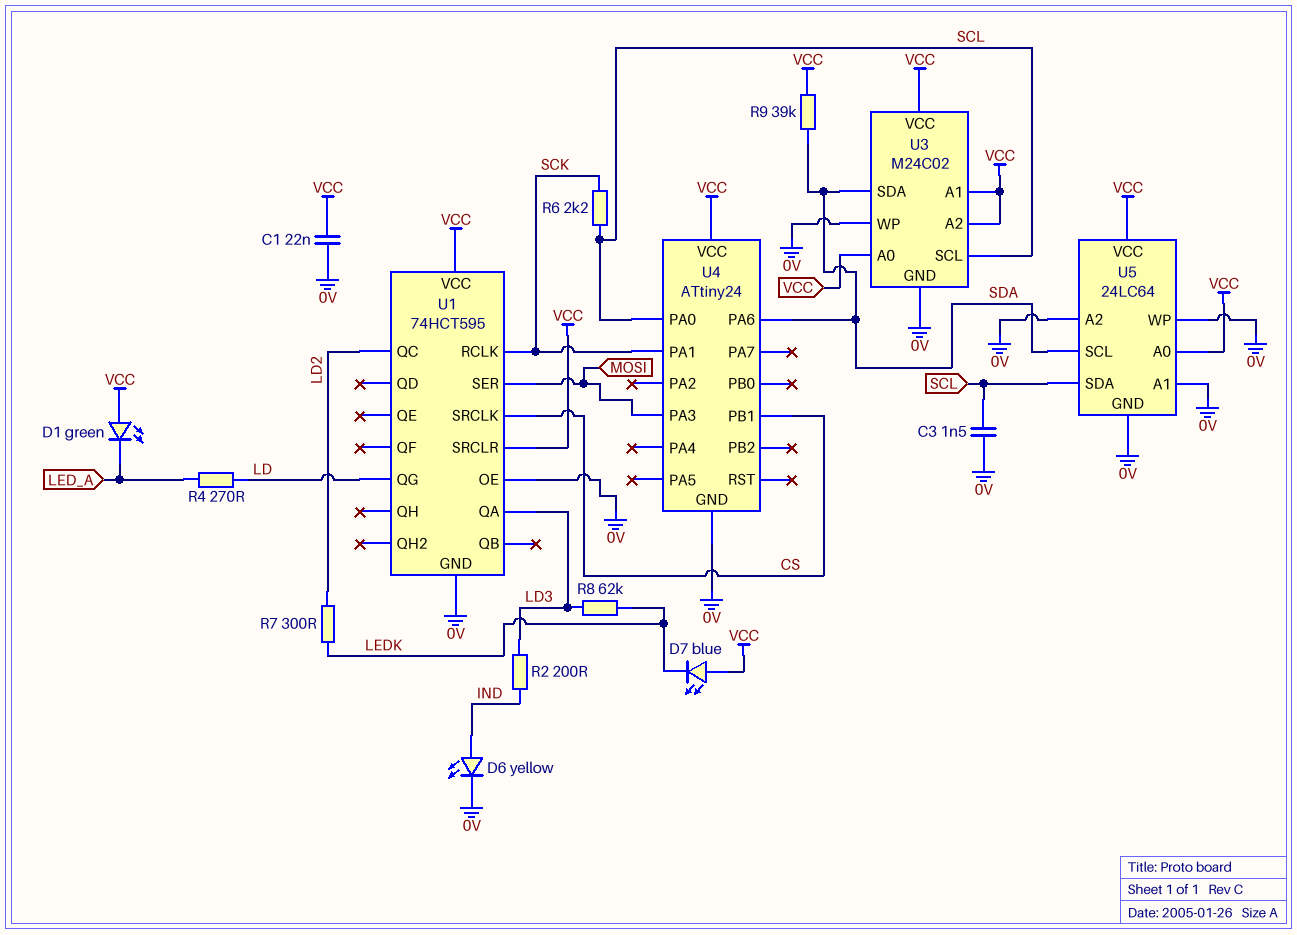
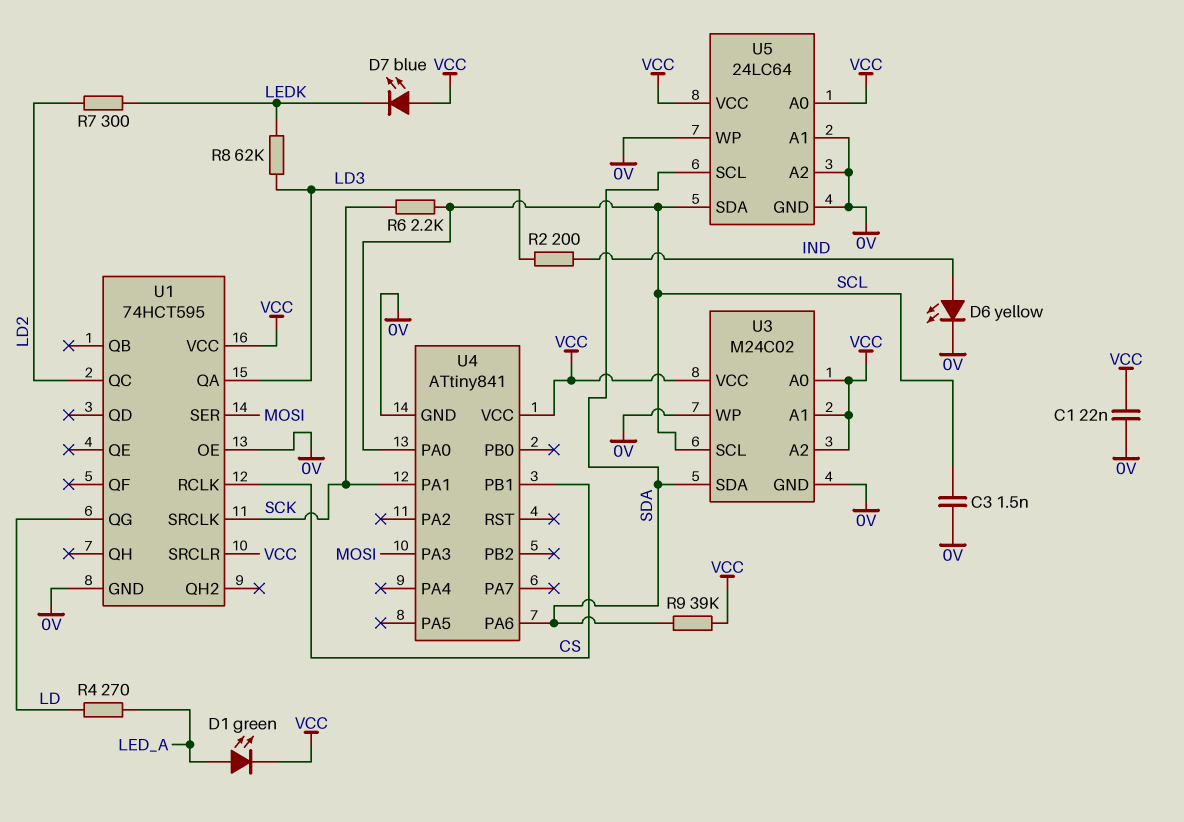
D1: LED green (A VCC, K LED_A) -> LED green (A LED_A, K VCC)
U1 pin RCLK: SCK -> CS
U1 pin SRCLK: CS -> SCK
U4: ATtiny24 -> ATtiny841

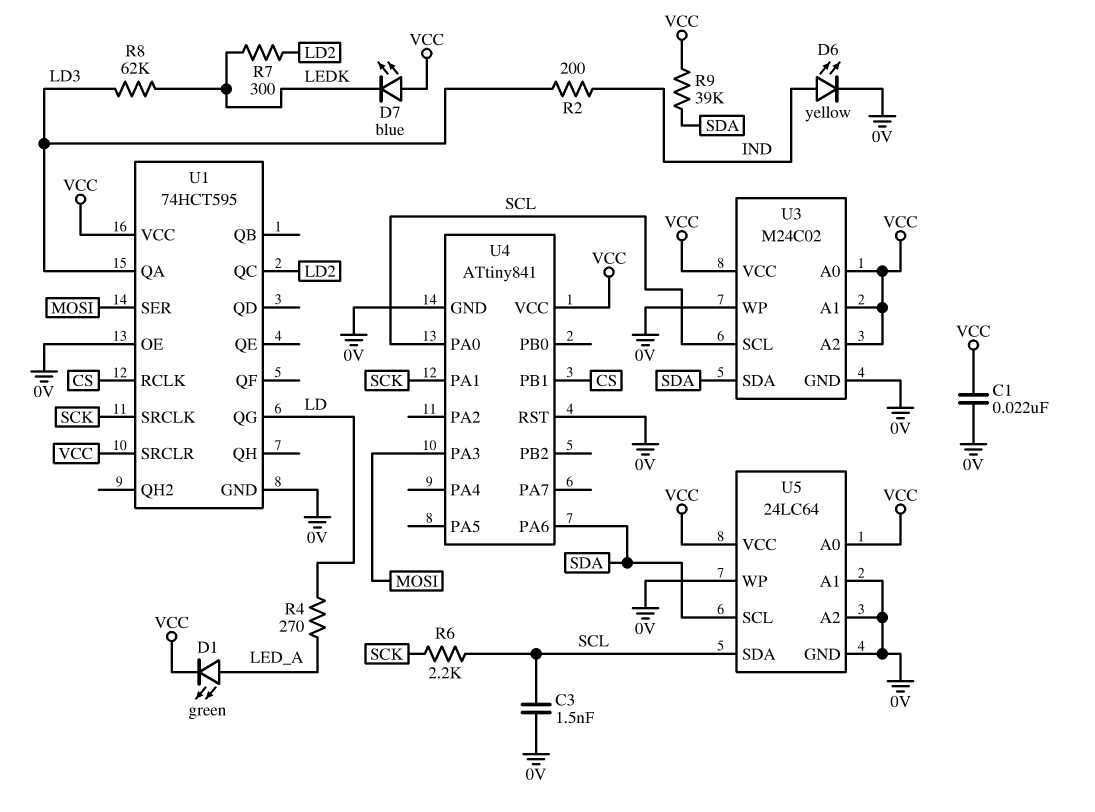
U4 pin RST: none -> 0V

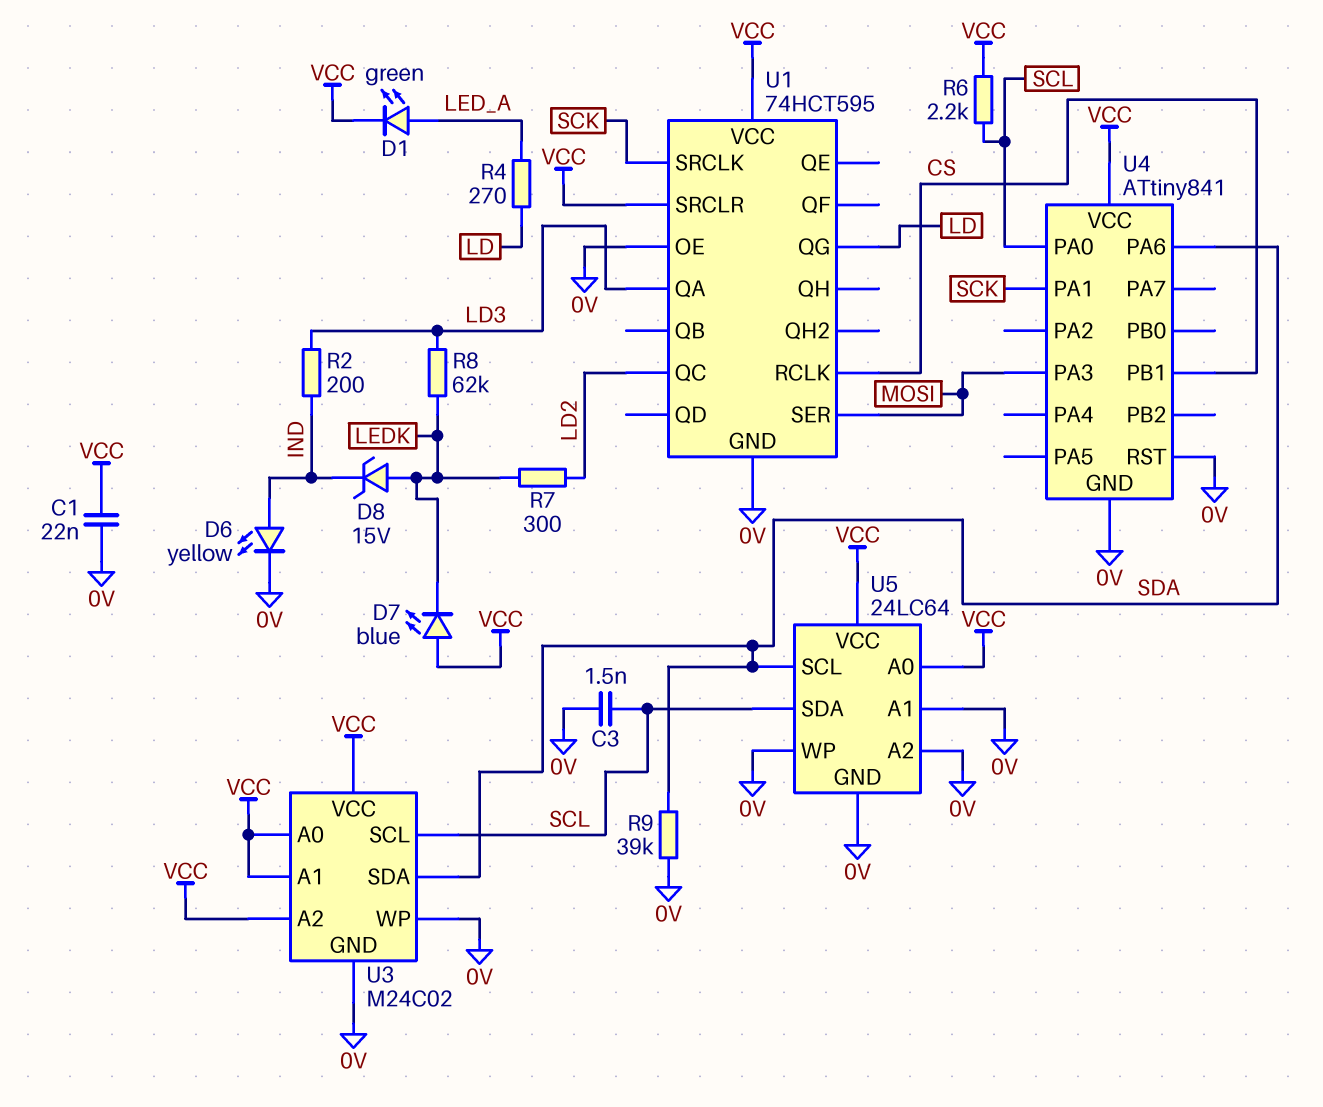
D8: none -> zener 15V (A LEDK, K IND)
R6: 2.2k (SCK, SCL) -> 2.2k (SCL, VCC)
R9: 39k (SDA, VCC) -> 39k (0V, SDA)

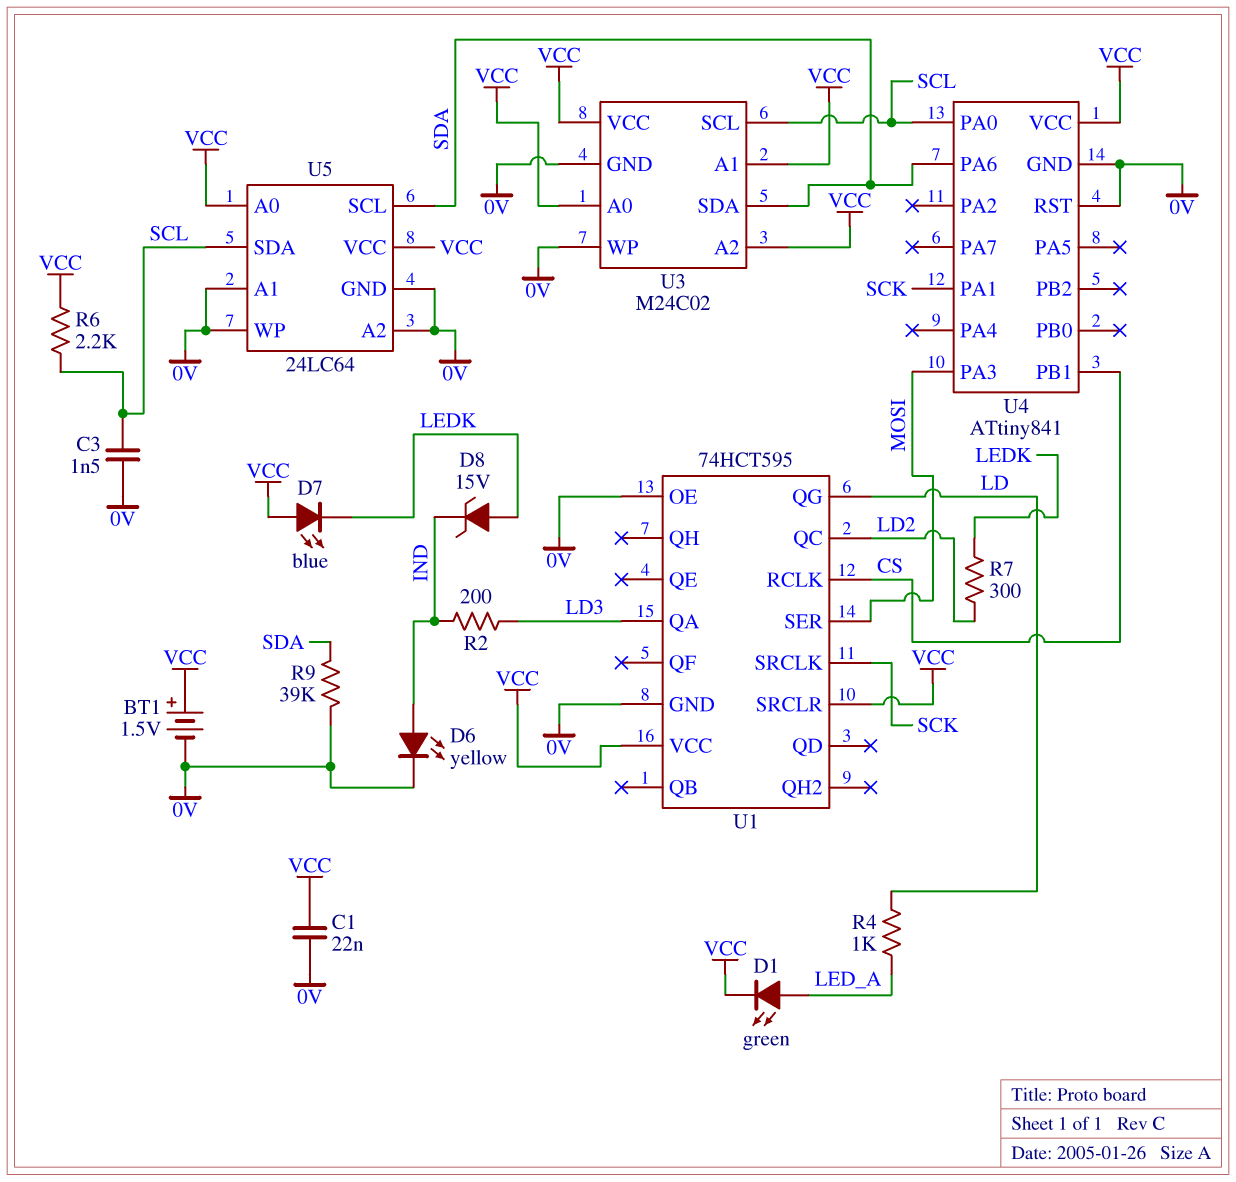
BT1: none -> 1.5V (plus VCC, minus 0V)
R4: 270 (LD, LED_A) -> 1k (LD, LED_A)
R8: 62k (LD3, LEDK) -> none

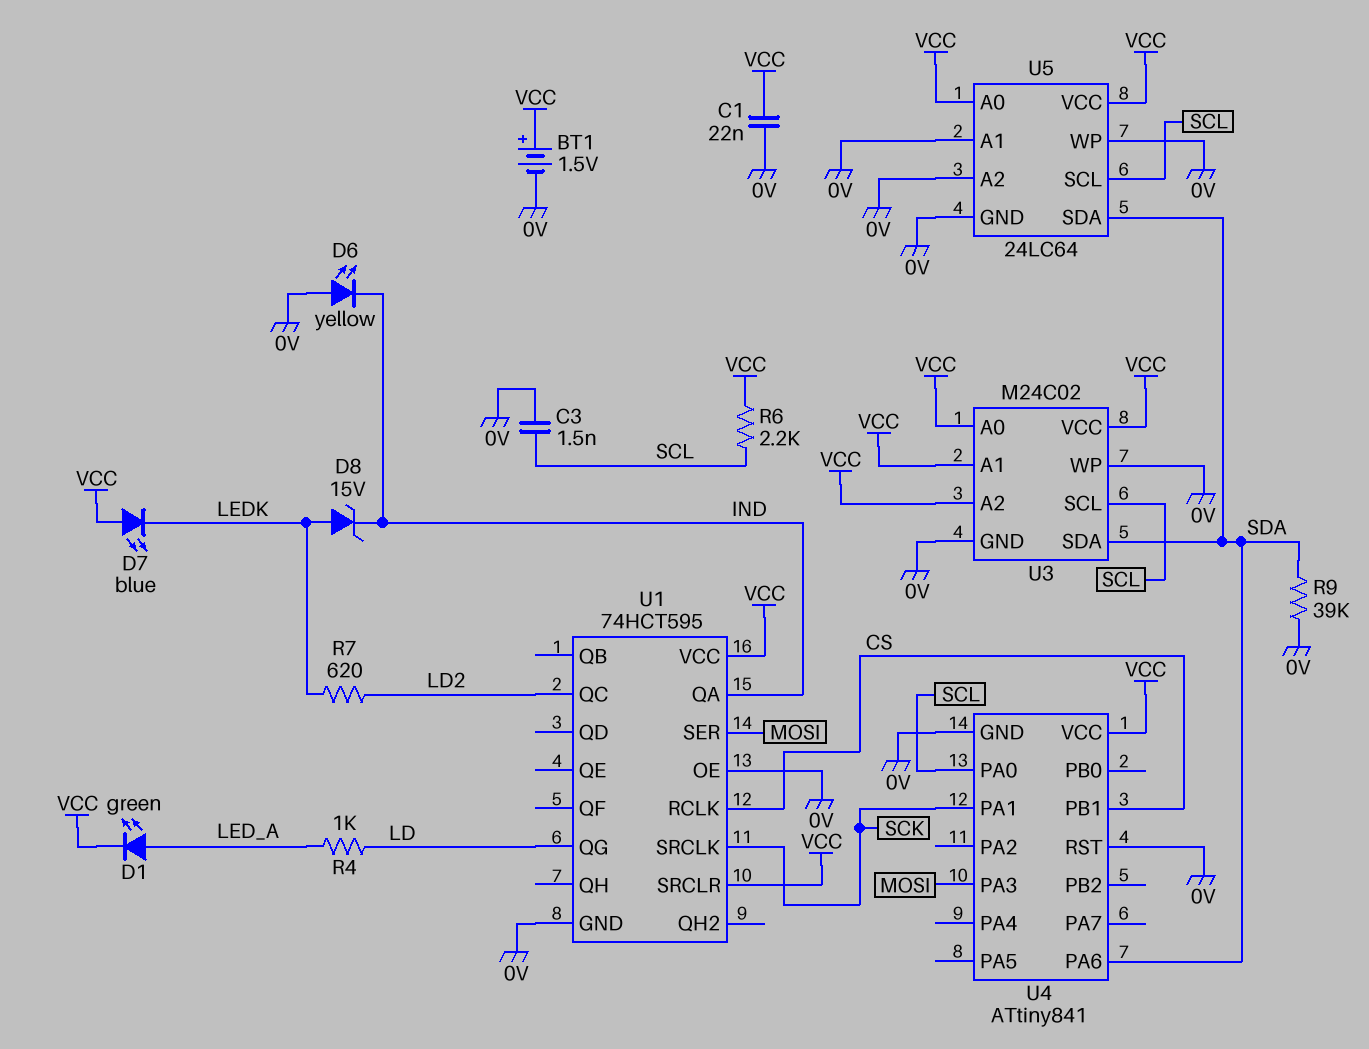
D6: LED yellow (A IND, K 0V) -> LED yellow (A 0V, K IND)
R2: 200 (IND, LD3) -> none
R7: 300 (LD2, LEDK) -> 620 (LD2, LEDK)
U1 pin QA: LD3 -> IND
U5 pin SCL: SDA -> SCL
U5 pin SDA: SCL -> SDA

